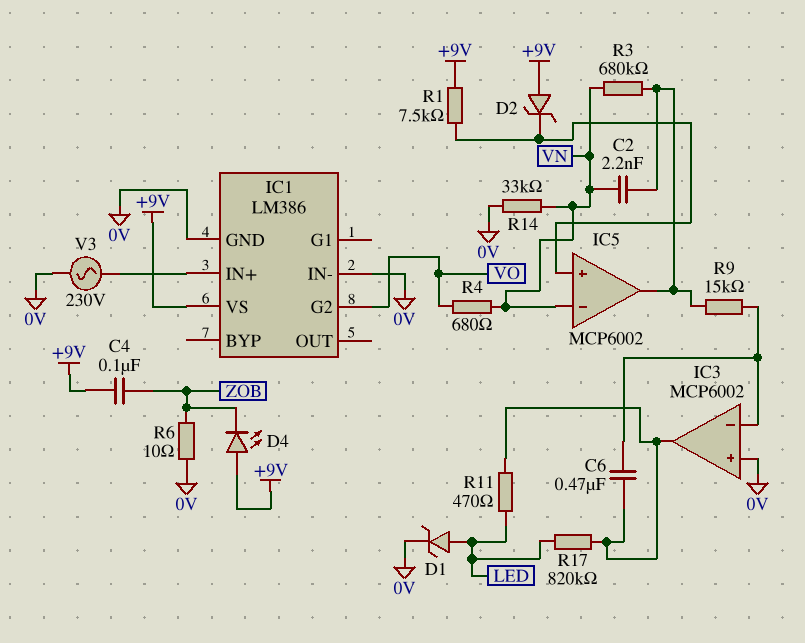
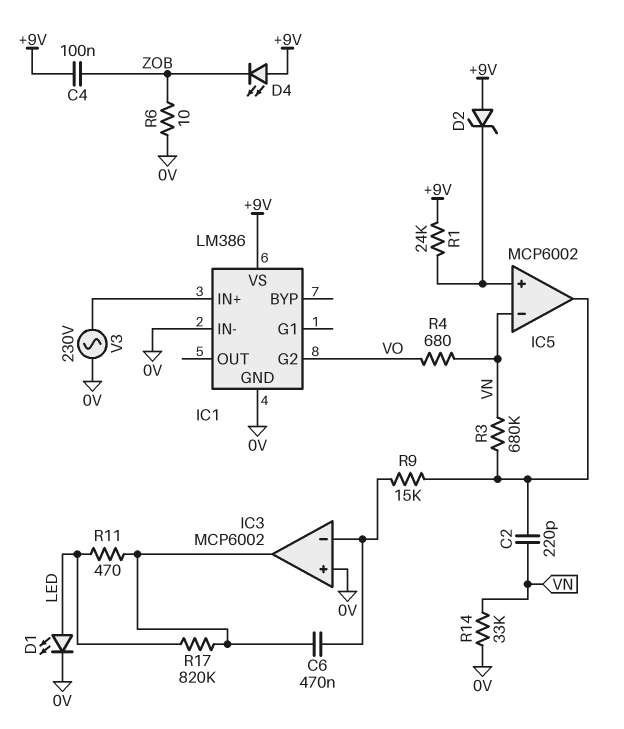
C2: 2.2nF (IC5/out, VN) -> 220pF (IC5/out, VN)
D1: zener (A LED, K 0V) -> LED (A LED, K 0V)
R1: 7.5k (+9V, IC5/in+) -> 24k (+9V, IC5/in+)

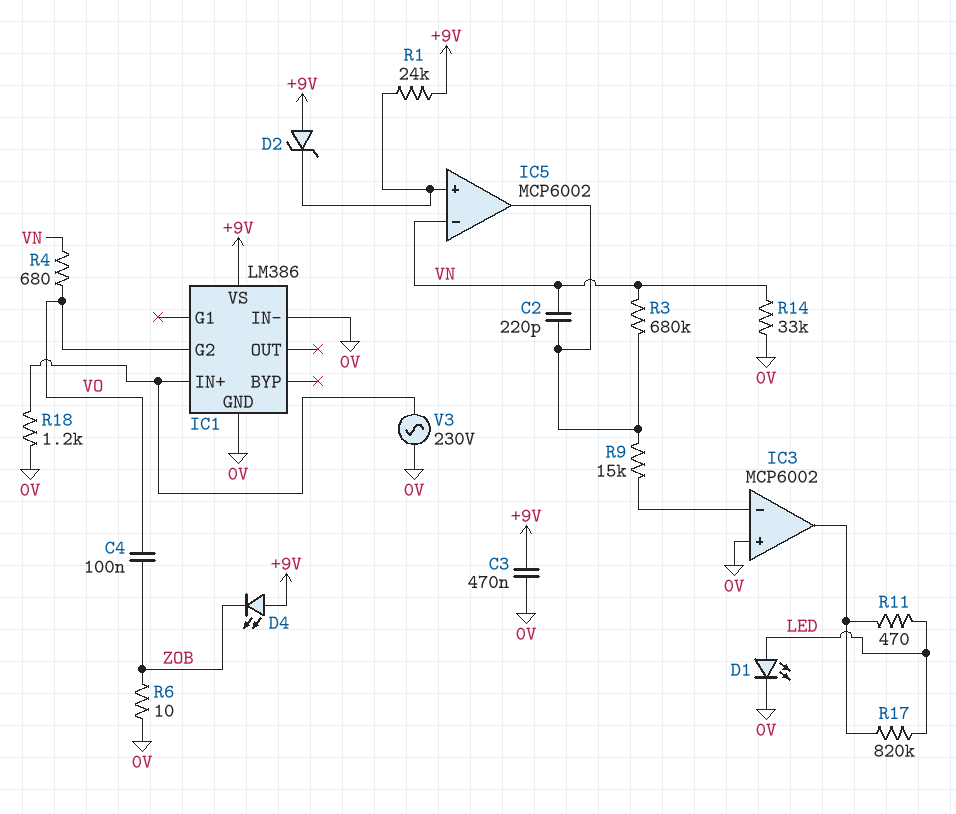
C3: none -> 470nF (+9V, 0V)
C4: 100nF (+9V, ZOB) -> 100nF (VO, ZOB)
C6: 470nF (IC3/in-, IC3/out) -> none
R18: none -> 1.2k (0V, IC1/IN+)

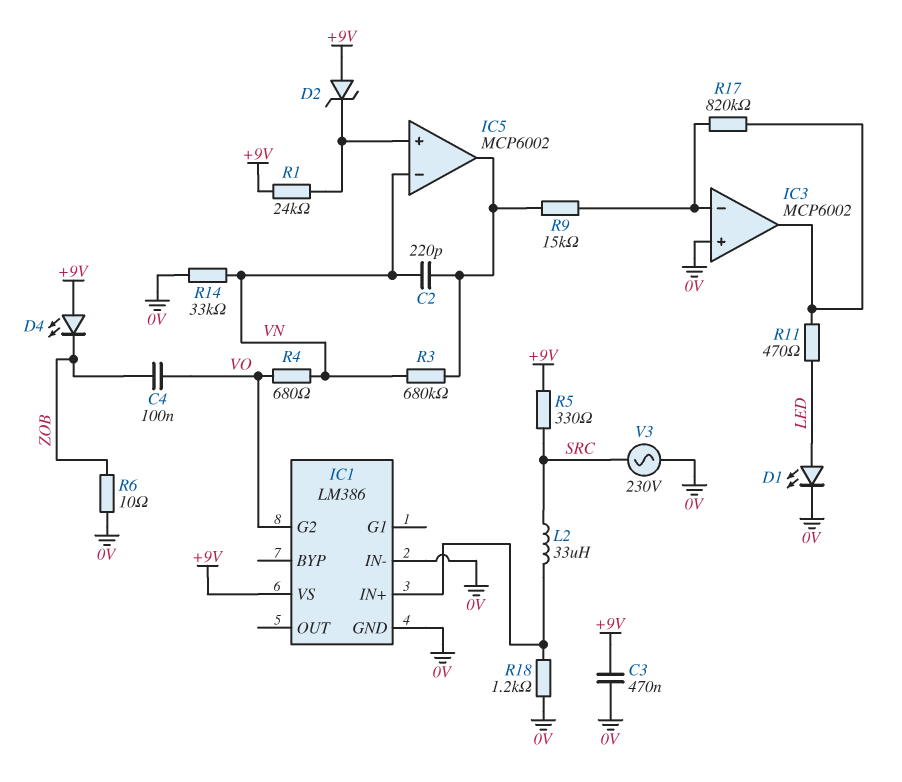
L2: none -> 33uH (IC1/IN+, SRC)
R5: none -> 330 (+9V, SRC)
R17: 820k (IC3/out, LED) -> 820k (IC3/in-, IC3/out)
V3: AC 230V (0V, IC1/IN+) -> AC 230V (0V, SRC)

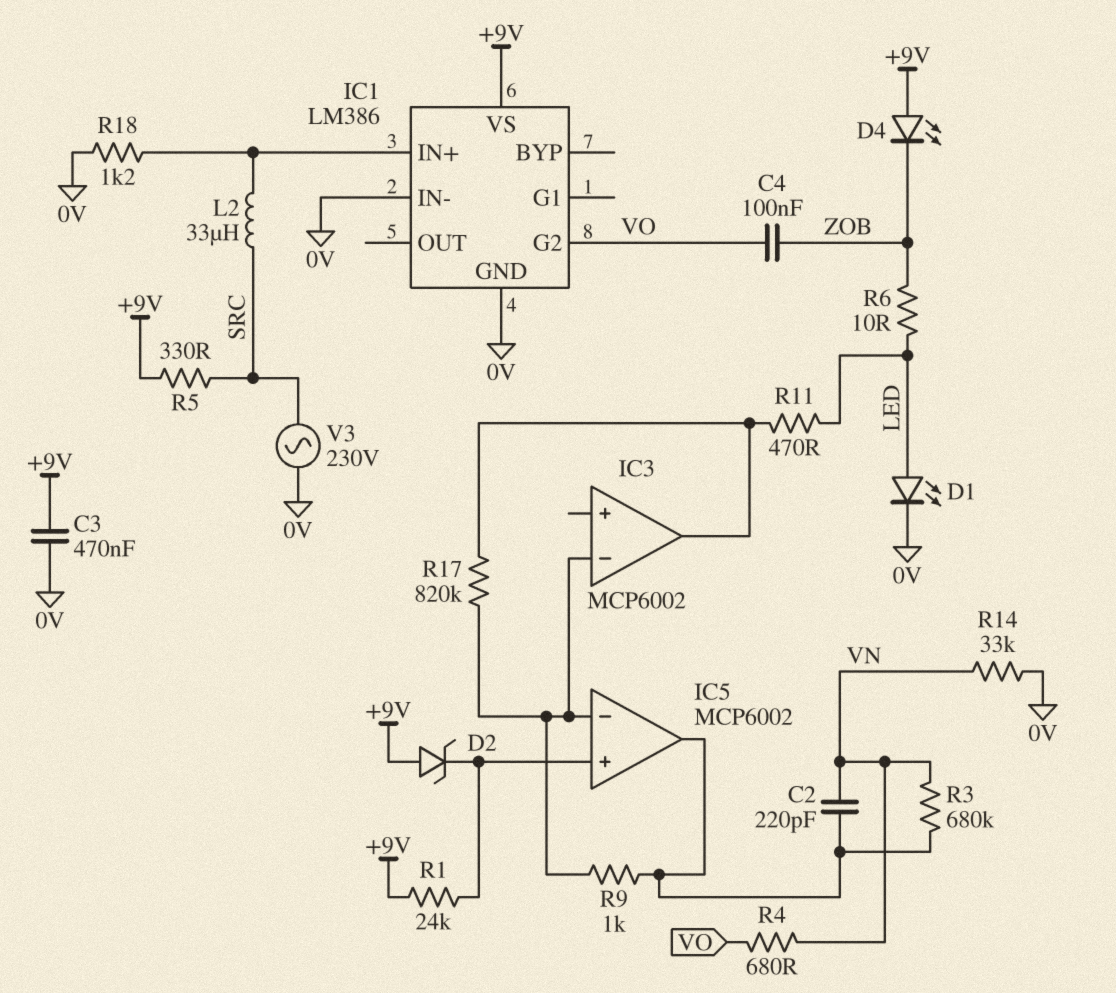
IC3 pin in+: 0V -> none
IC5 pin in-: VN -> IC3/in-
R6: 10 (0V, ZOB) -> 10 (LED, ZOB)
R9: 15k (IC3/in-, IC5/out) -> 1k (IC3/in-, IC5/out)

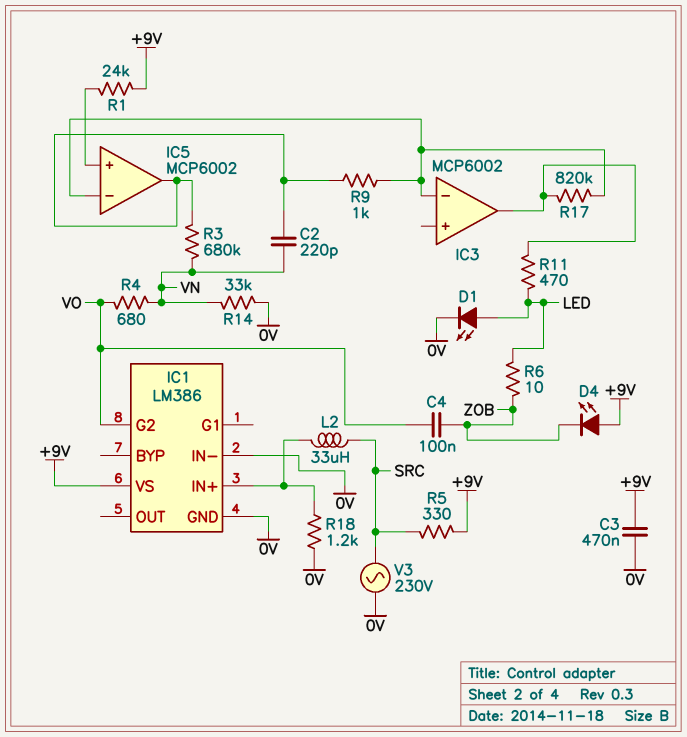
D2: zener (A +9V, K IC5/in+) -> none

